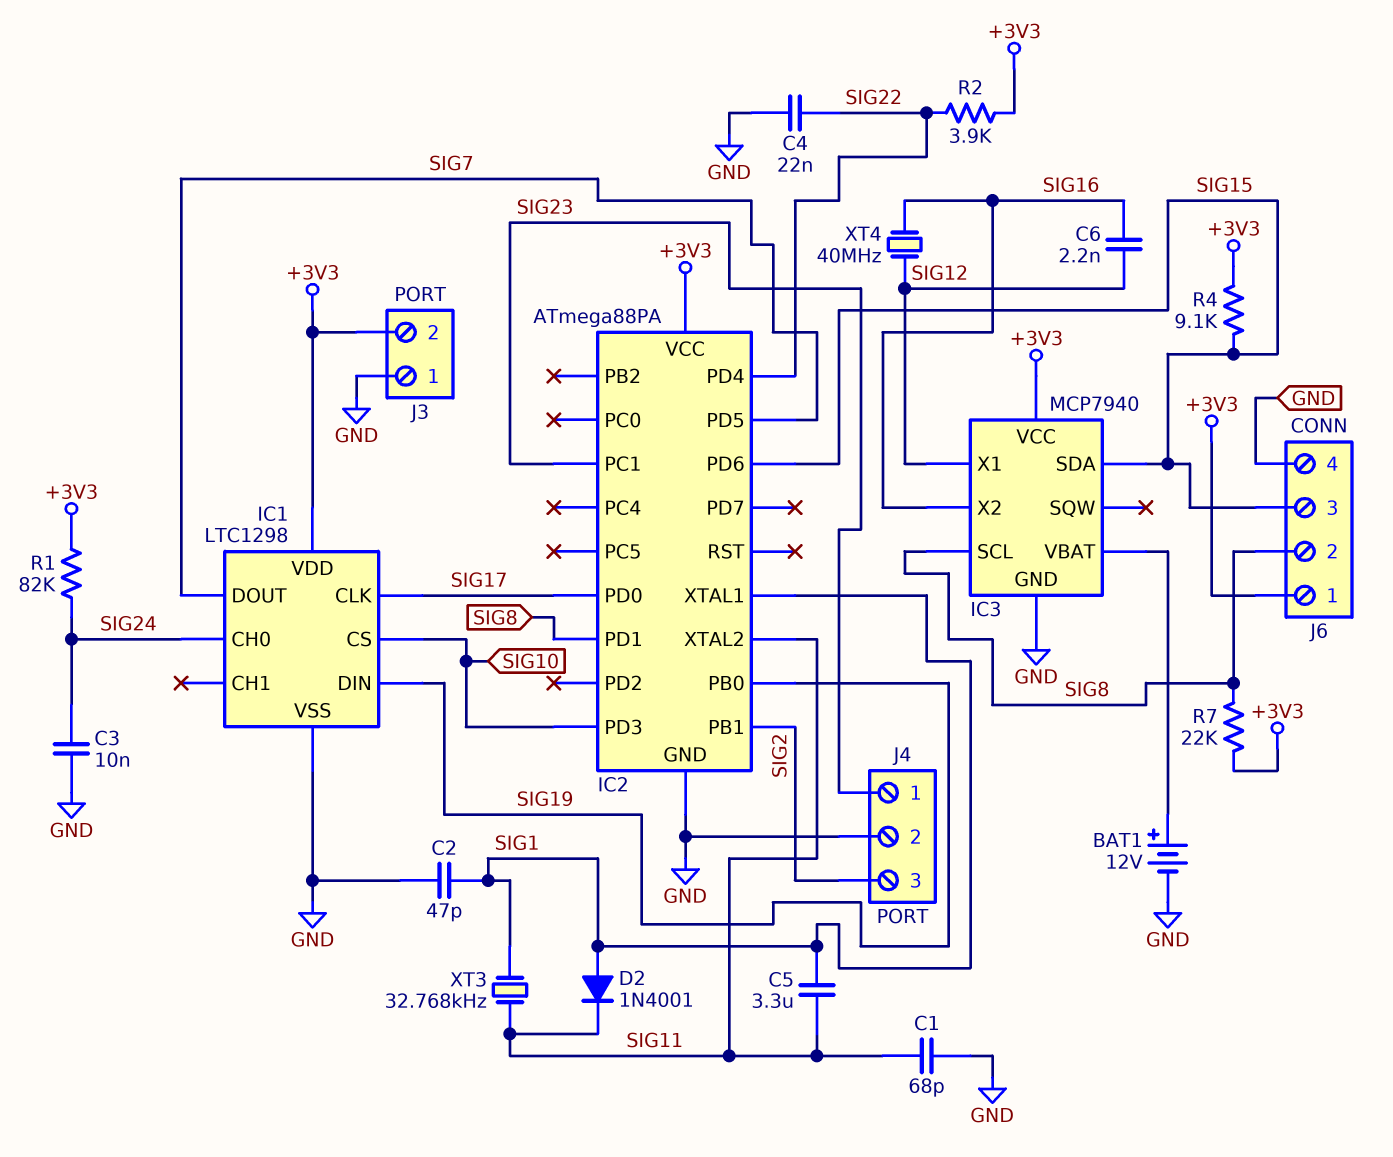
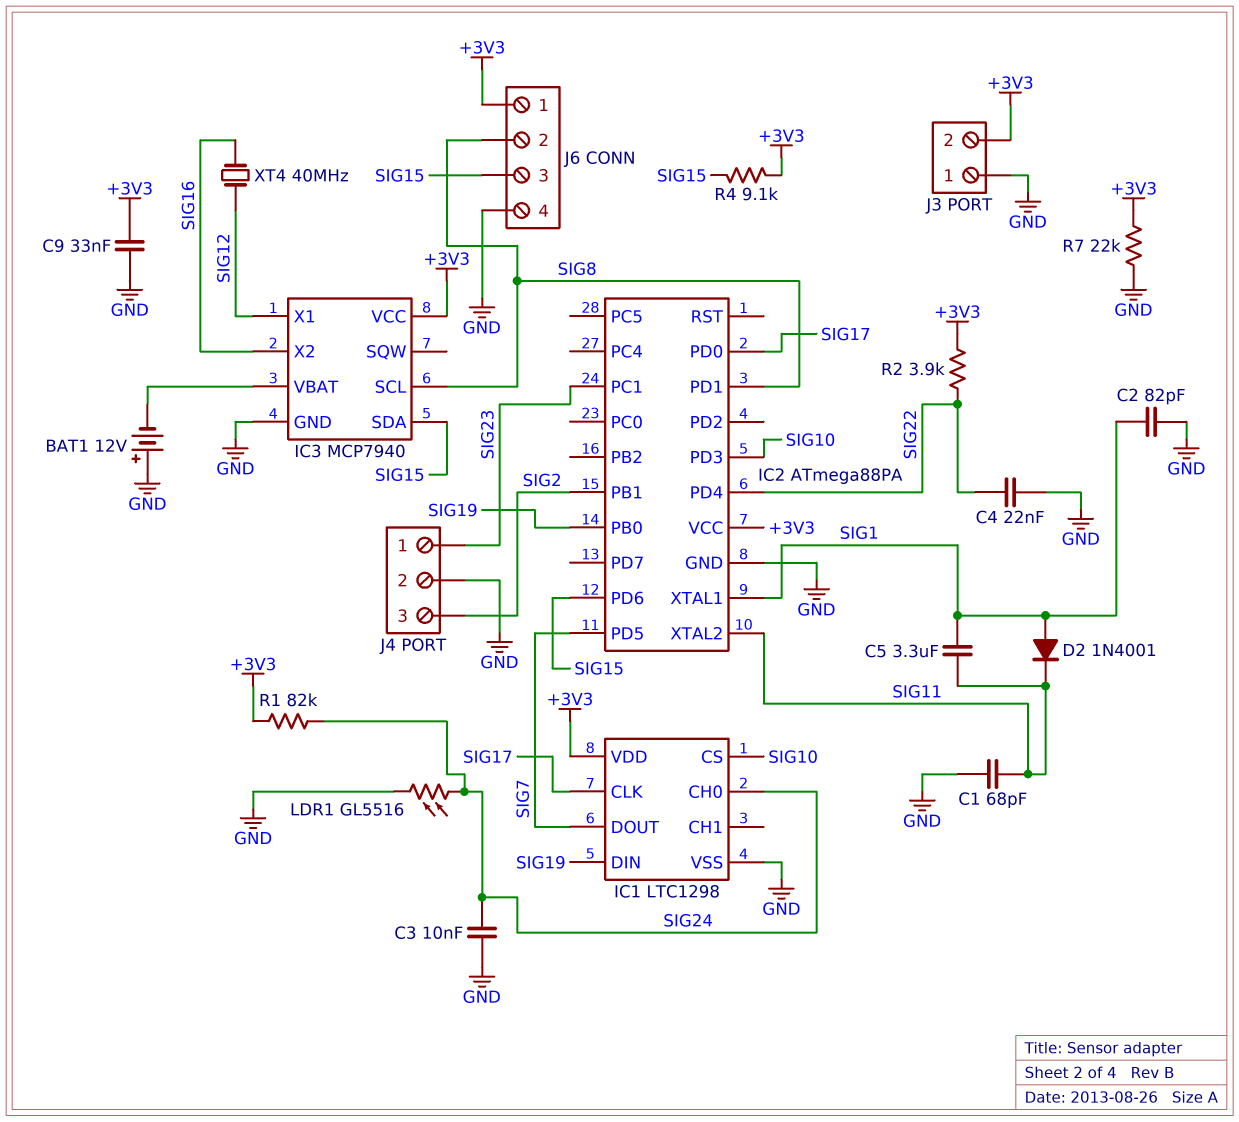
BAT1: 12V (plus IC3/VBAT, minus GND) -> 12V (plus GND, minus IC3/VBAT)
C2: 47pF (GND, SIG1) -> 82pF (GND, SIG1)
C6: 2.2nF (SIG12, SIG16) -> none
C9: none -> 33nF (+3V3, GND)
LDR1: none -> GL5516 (GND, SIG24)
R7: 22k (+3V3, SIG8) -> 22k (+3V3, GND)
XT3: 32.768kHz (SIG1, SIG11) -> none

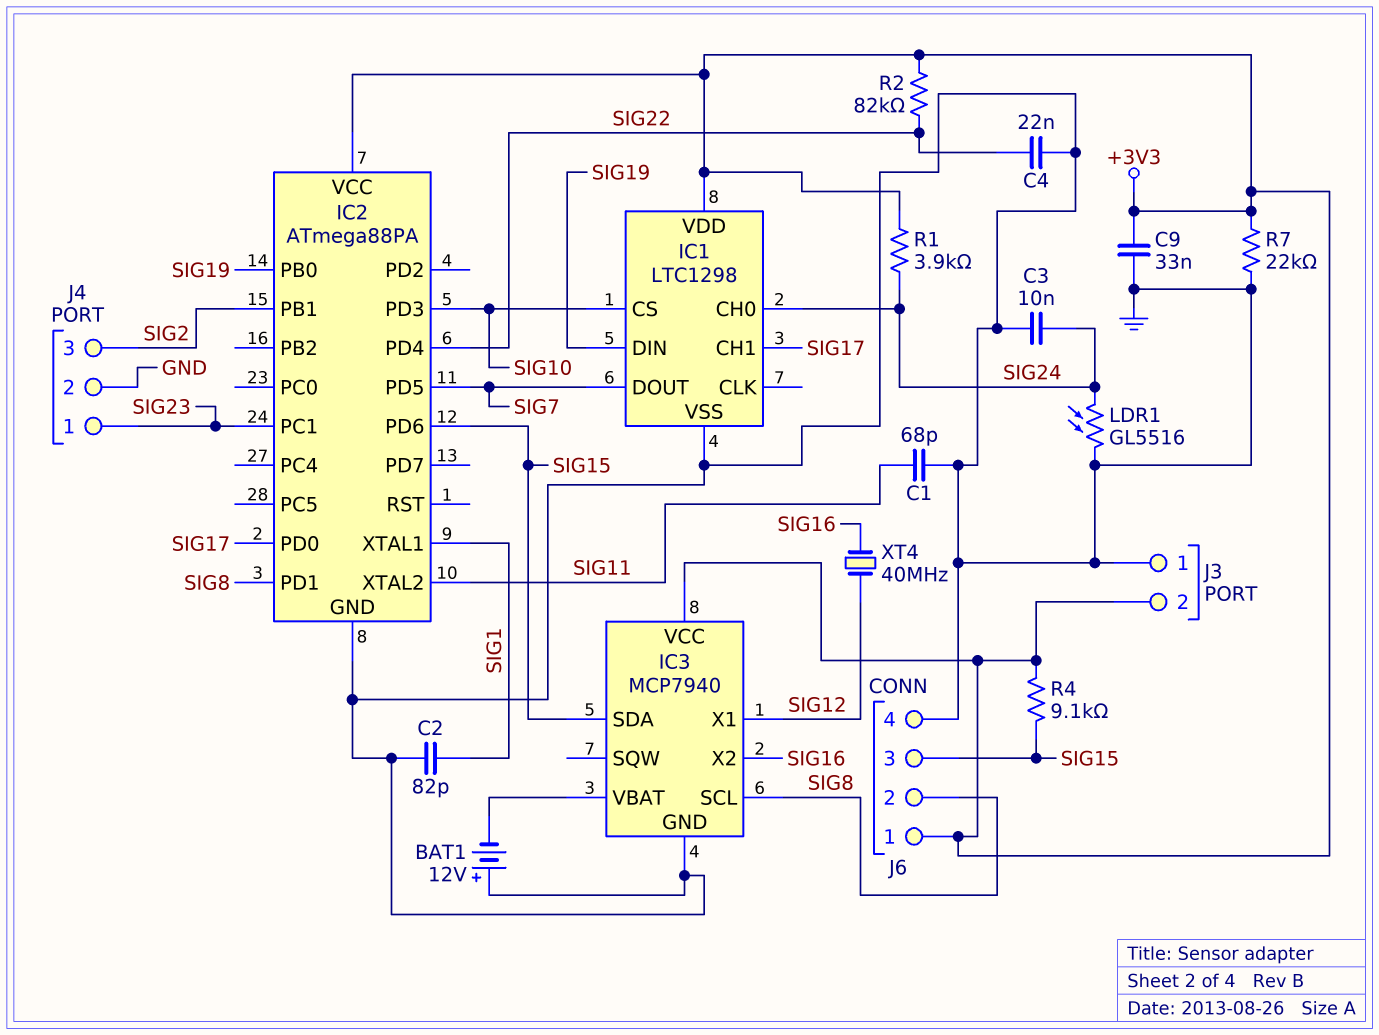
C5: 3.3uF (SIG1, SIG11) -> none
D2: diode 1N4001 (A SIG1, K SIG11) -> none
IC1 pin CH1: none -> SIG17
IC1 pin CLK: SIG17 -> none
R1: 82k (+3V3, SIG24) -> 3.9k (+3V3, SIG24)
R2: 3.9k (+3V3, SIG22) -> 82k (+3V3, SIG22)

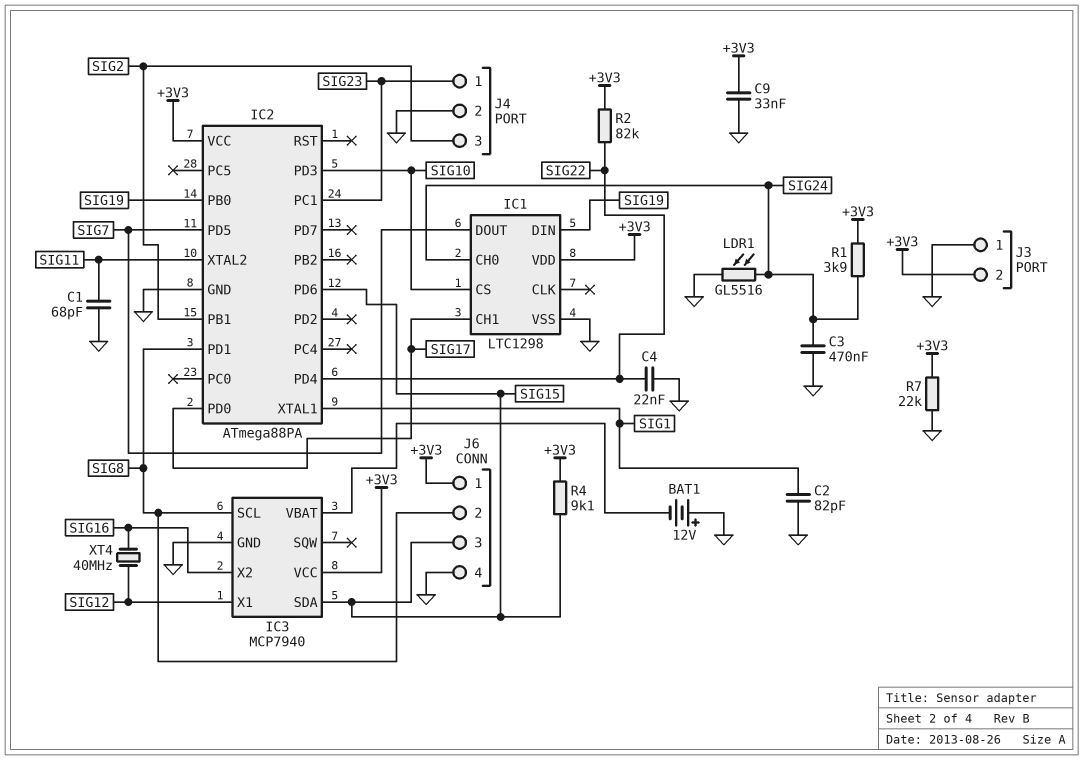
C3: 10nF (GND, SIG24) -> 470nF (GND, SIG24)

